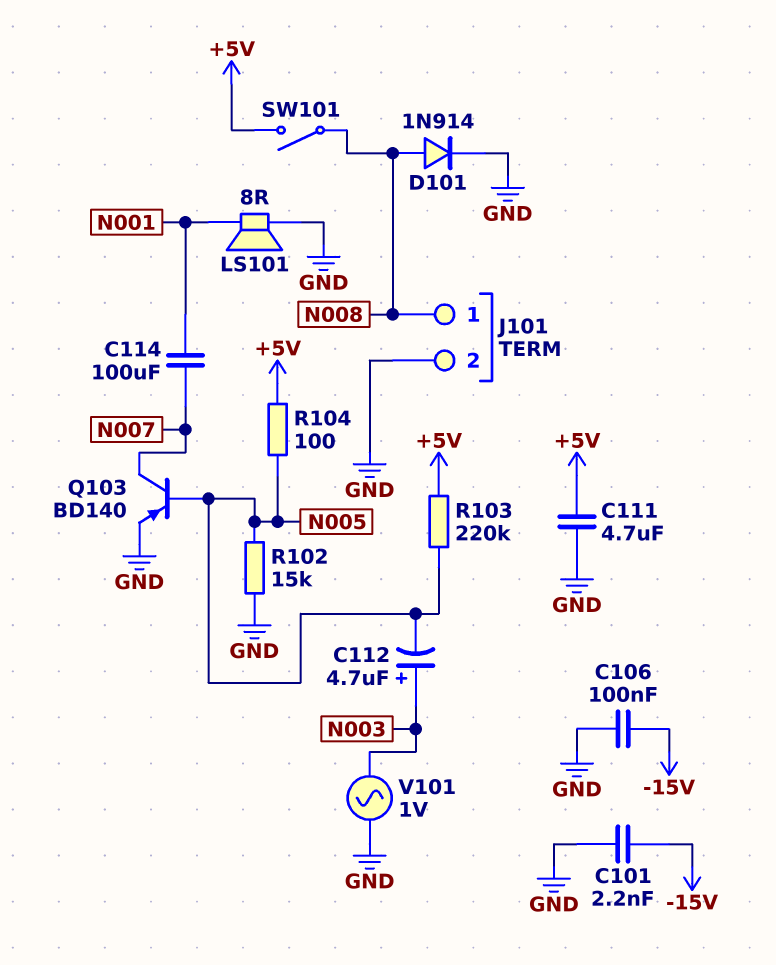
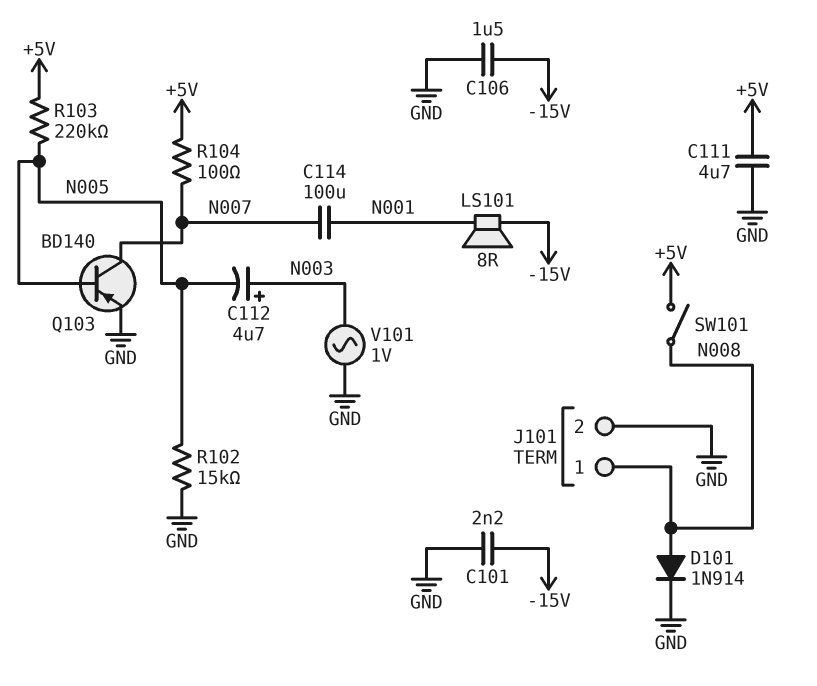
C106: 100nF (-15V, GND) -> 1.5uF (-15V, GND)
LS101: speaker 8R (GND, N001) -> speaker 8R (-15V, N001)
R104: 100 (+5V, N005) -> 100 (+5V, N007)

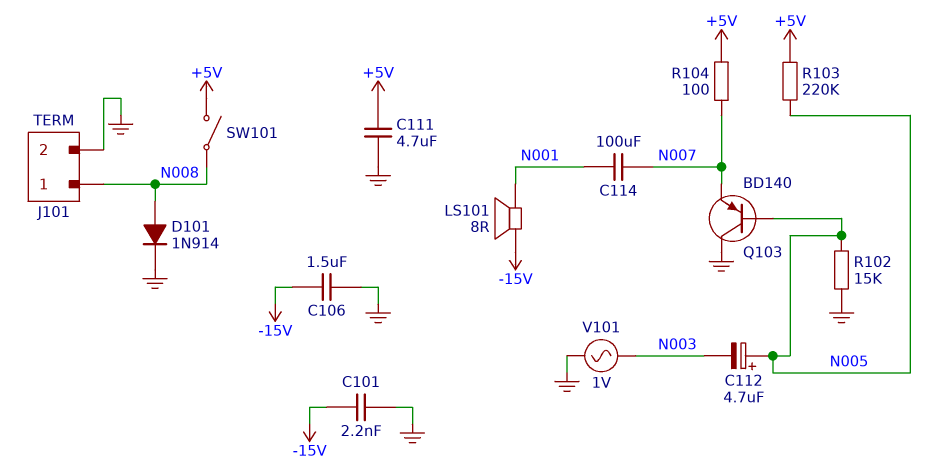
C112: 4.7uF (plus N003, minus N005) -> 4.7uF (plus N005, minus N003)
Q103: PNP BD140 (B N005, C N007, E GND) -> PNP BD140 (B N005, C GND, E N007)

